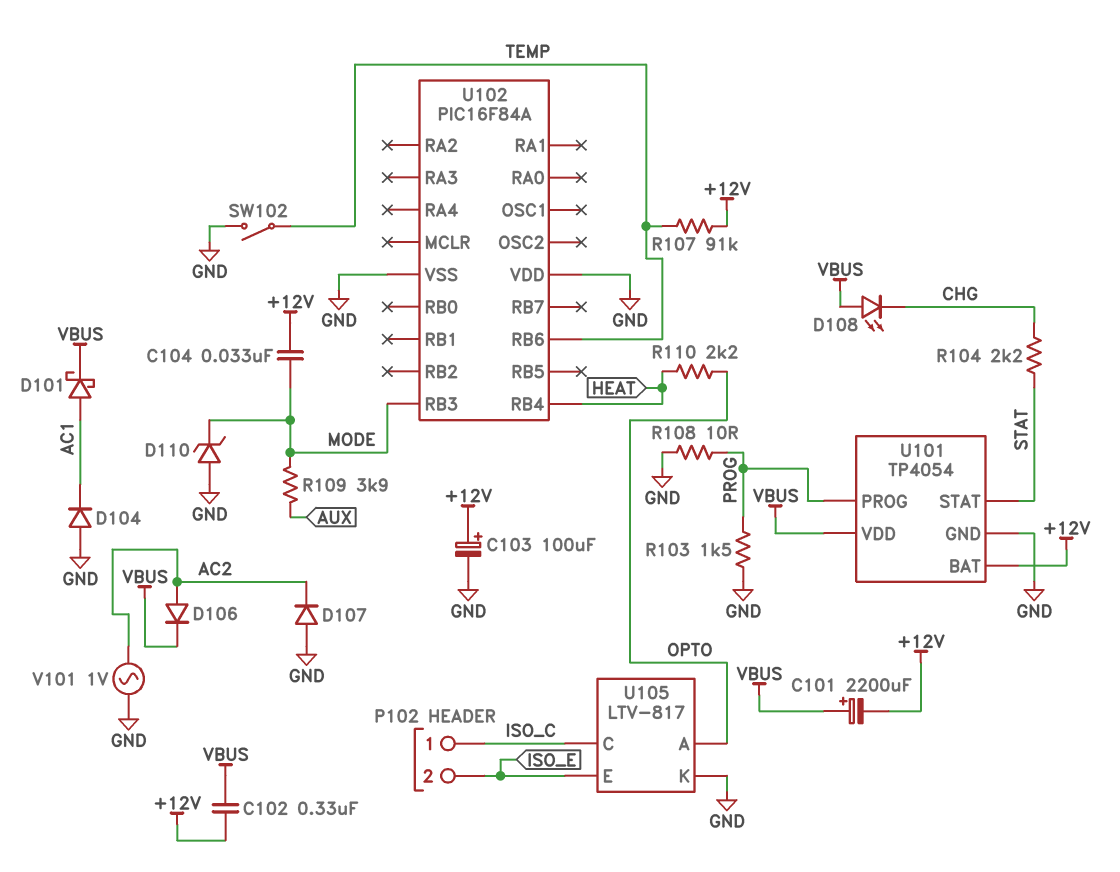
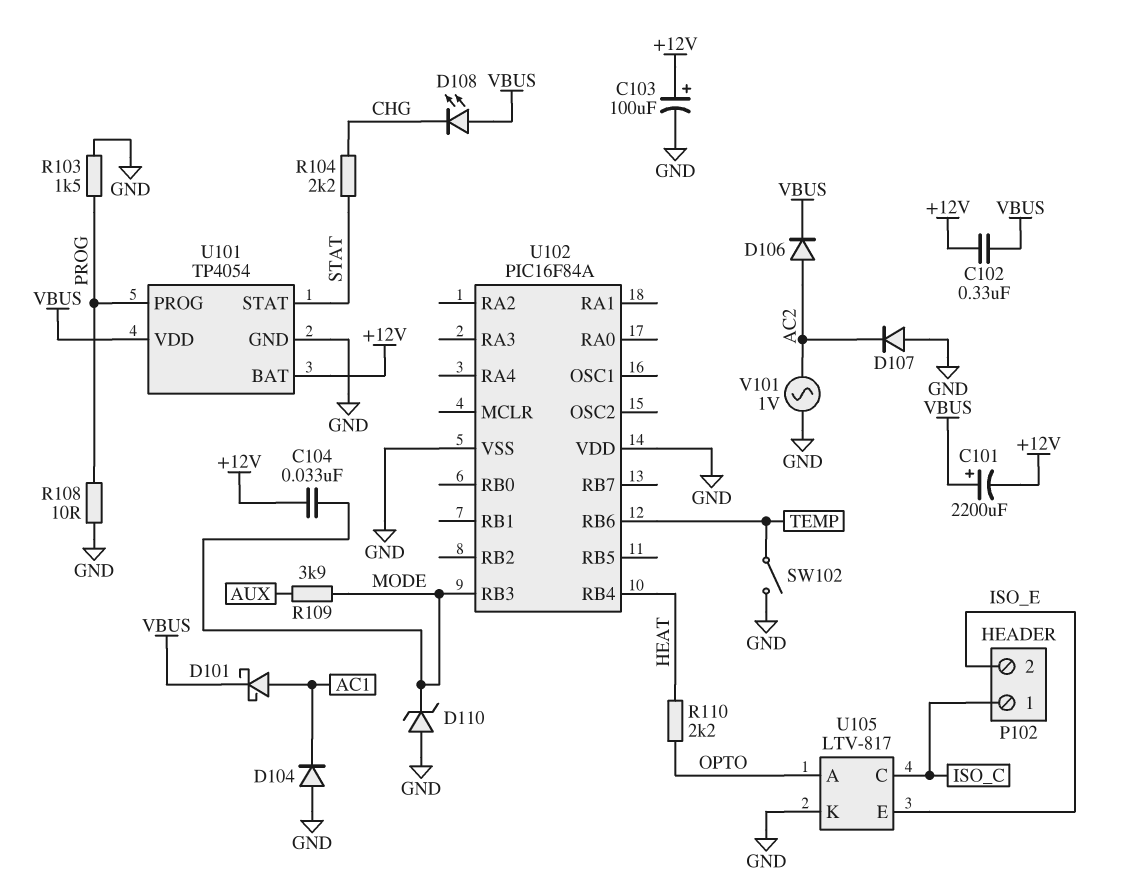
R107: 91k (+12V, TEMP) -> none

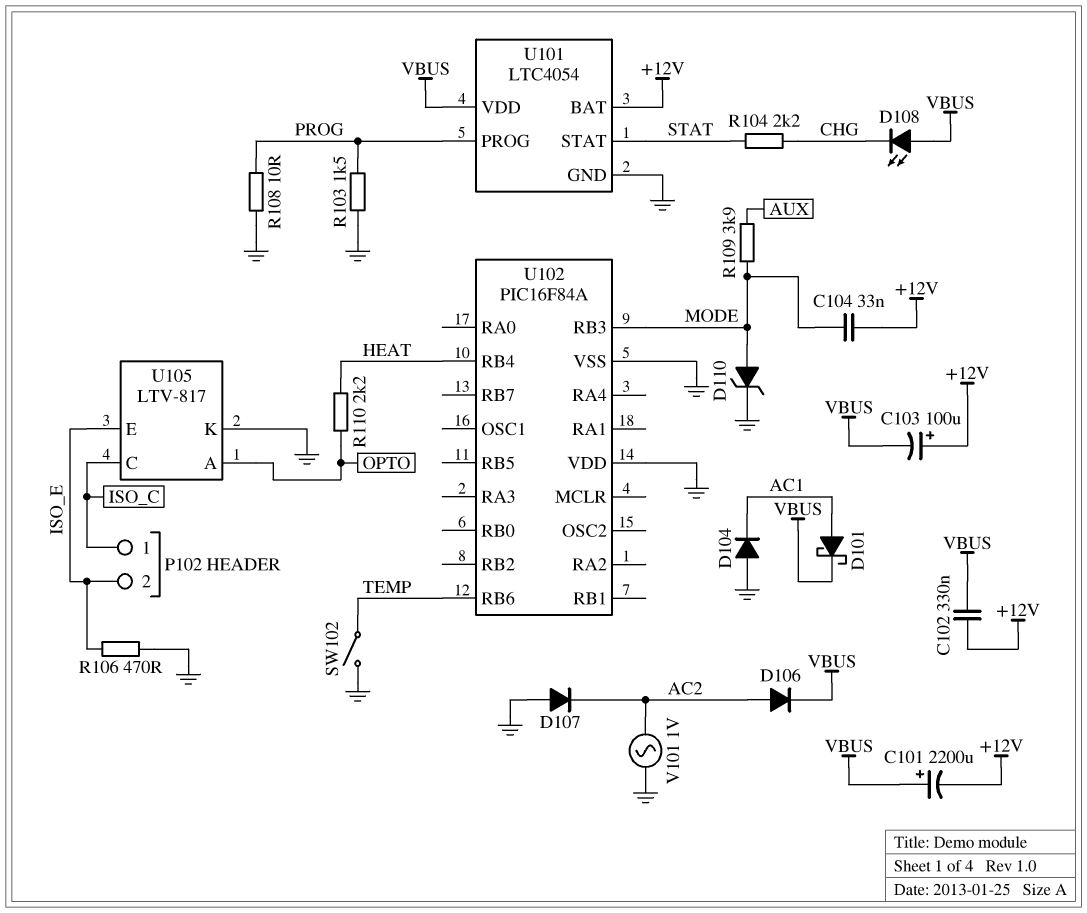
C103: 100uF (plus +12V, minus GND) -> 100uF (plus +12V, minus VBUS)
D110: zener (A GND, K MODE) -> zener (A MODE, K GND)
R106: none -> 470 (GND, ISO_E)
U101: TP4054 -> LTC4054

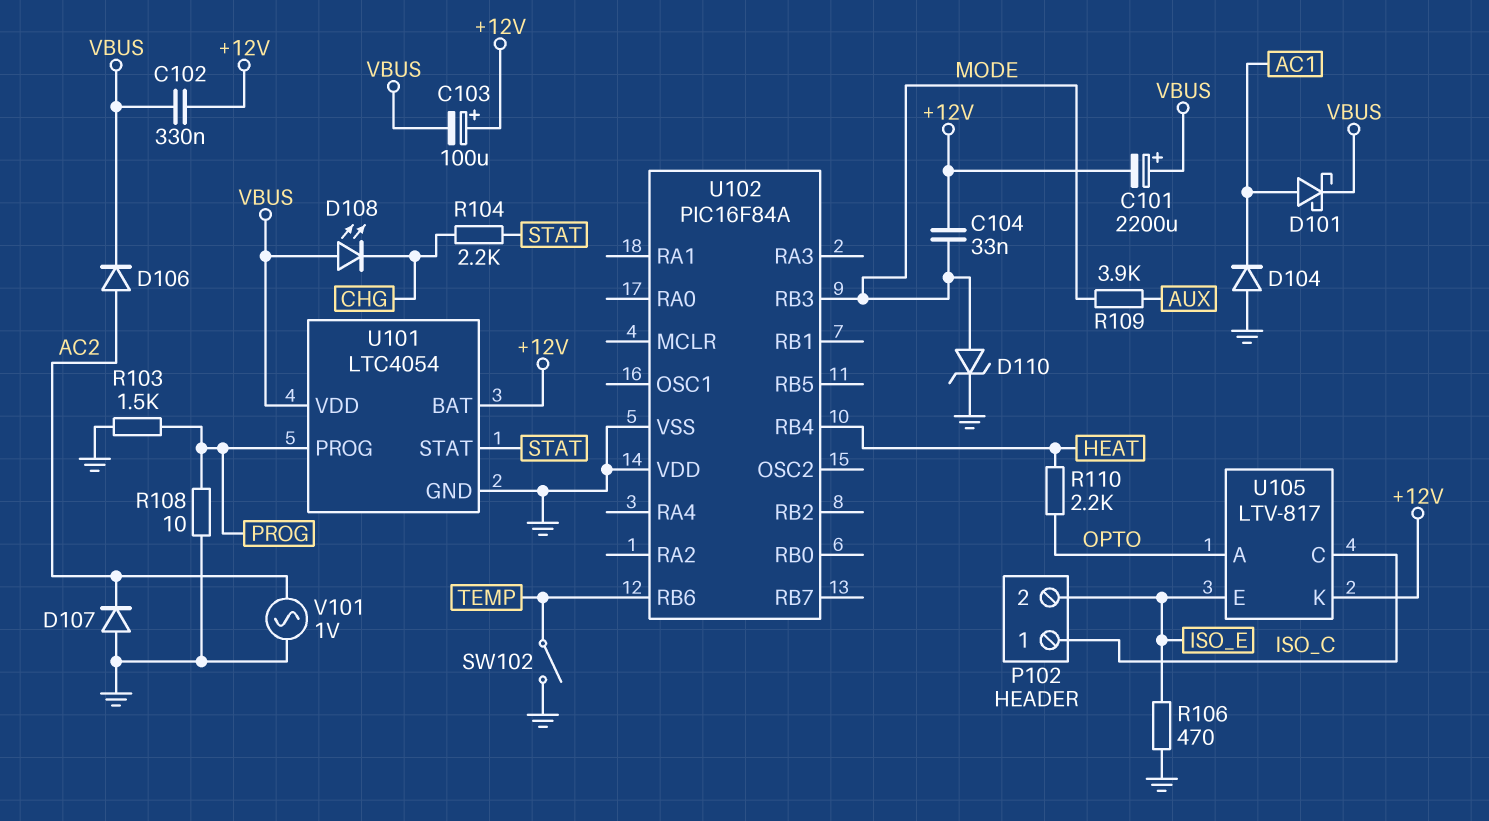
U105 pin K: GND -> +12V

